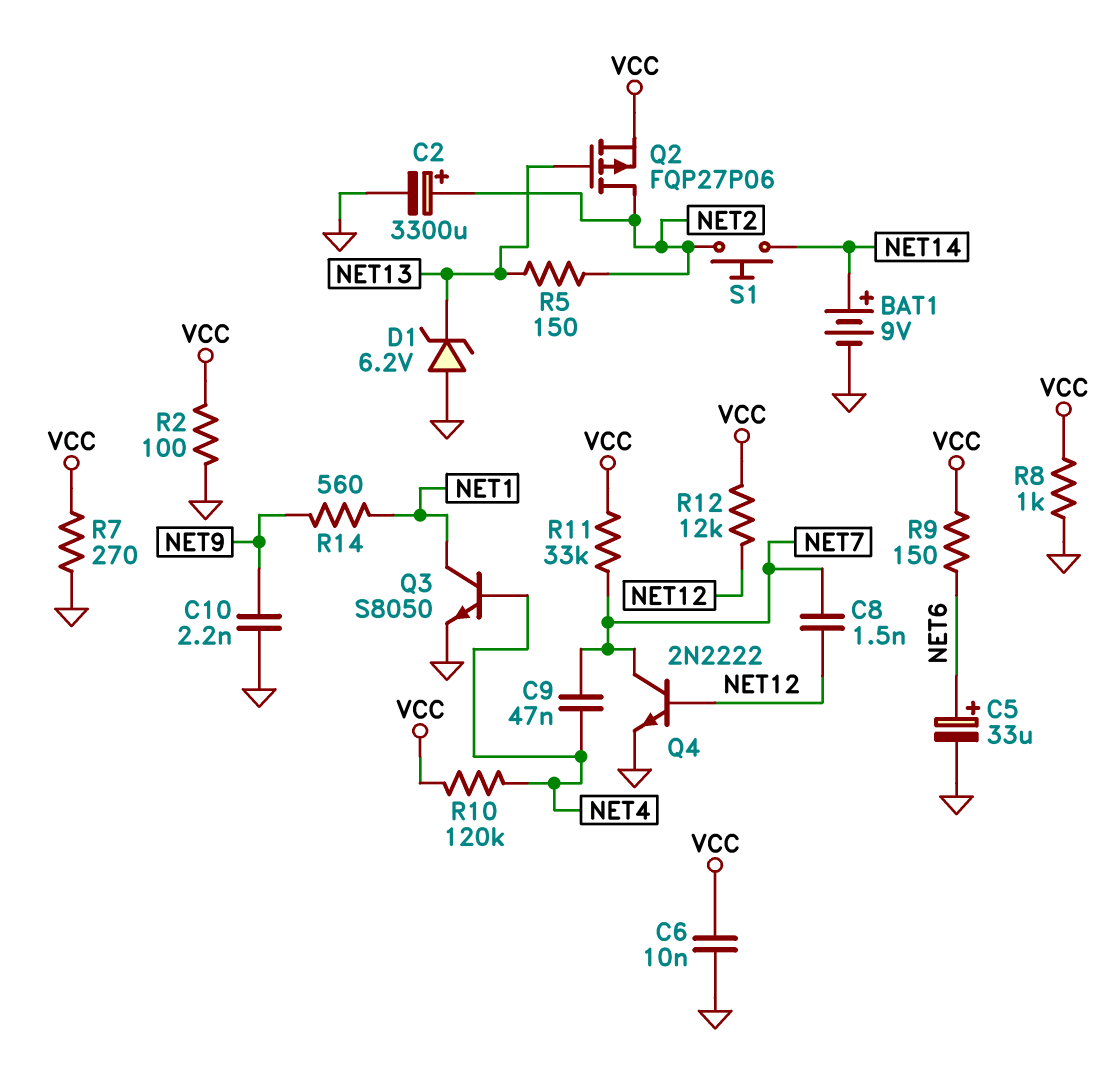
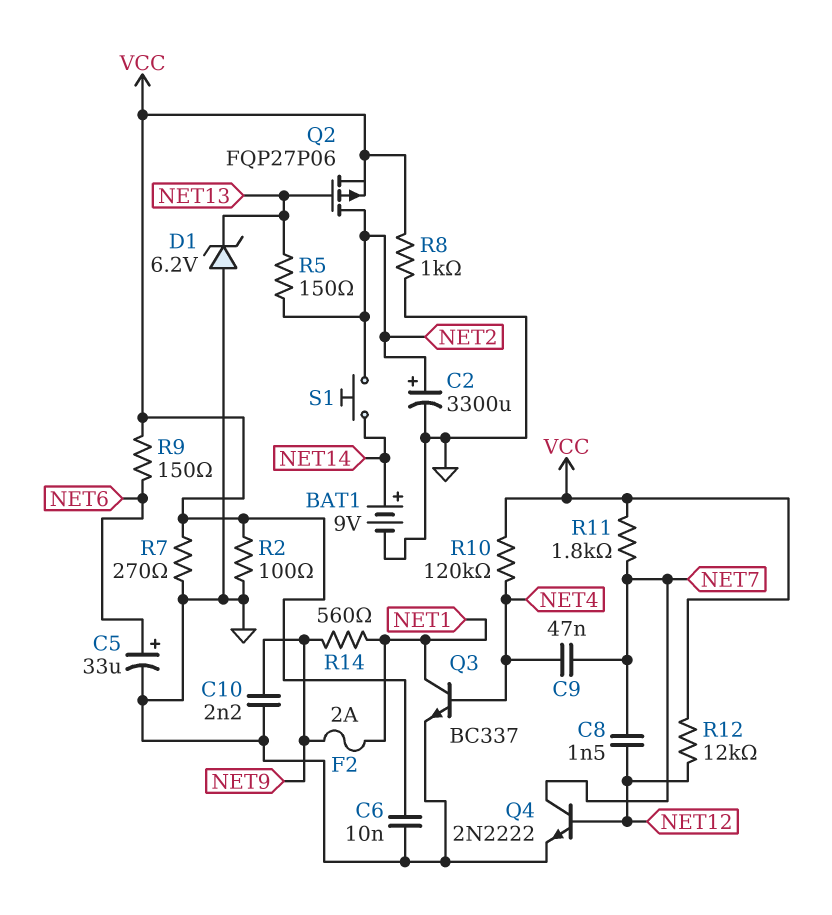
F2: none -> 2A (NET1, NET9)
Q3: NPN S8050 (B NET4, C NET1, E GND) -> NPN BC337 (B NET4, C NET1, E GND)
R11: 33k (NET7, VCC) -> 1.8k (NET7, VCC)

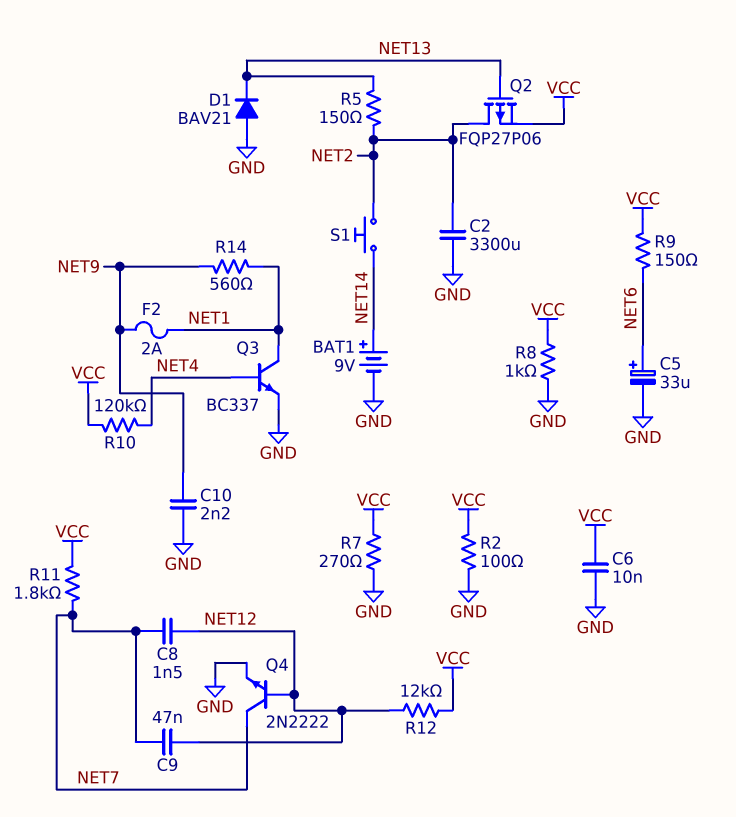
C2: 3300uF (plus NET2, minus GND) -> 3300uF (GND, NET2)
C9: 47nF (NET4, NET7) -> 47nF (NET7, NET12)
D1: zener 6.2V (A GND, K NET13) -> diode BAV21 (A GND, K NET13)

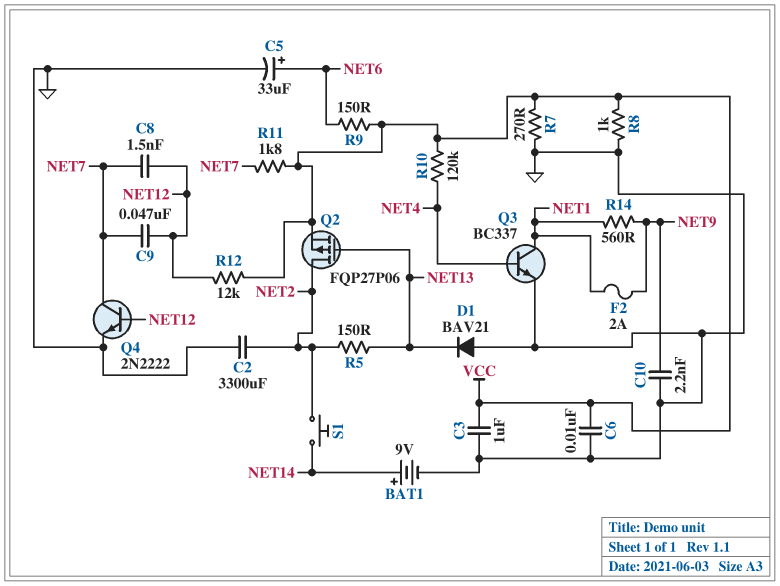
C3: none -> 1uF (GND, VCC)
R2: 100 (GND, VCC) -> none

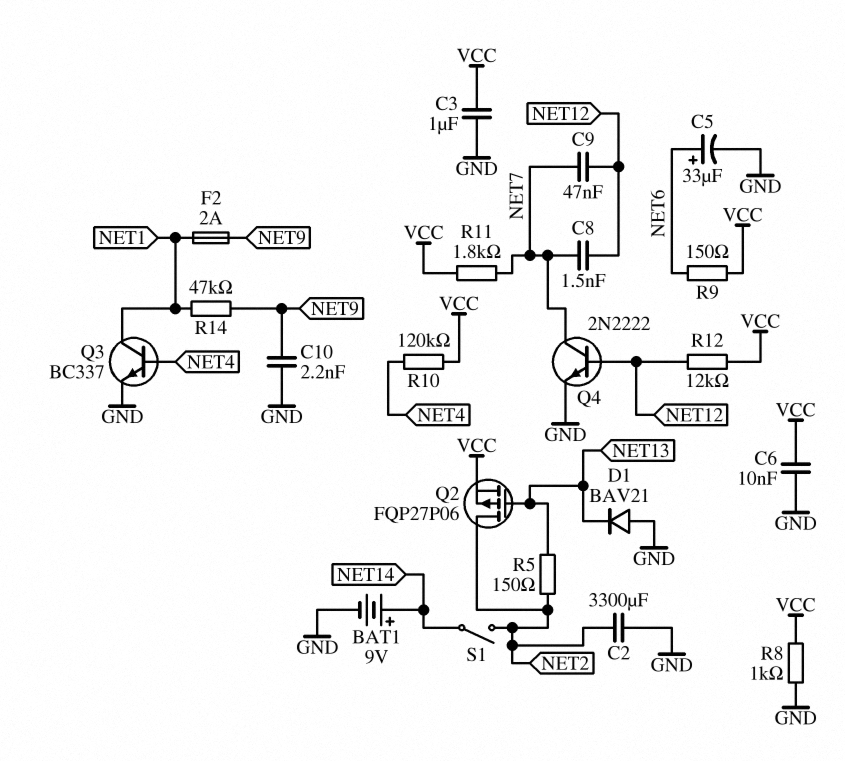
R7: 270 (GND, VCC) -> none
R14: 560 (NET1, NET9) -> 47k (NET1, NET9)
S1: button (NET2, NET14) -> switch (NET2, NET14)

